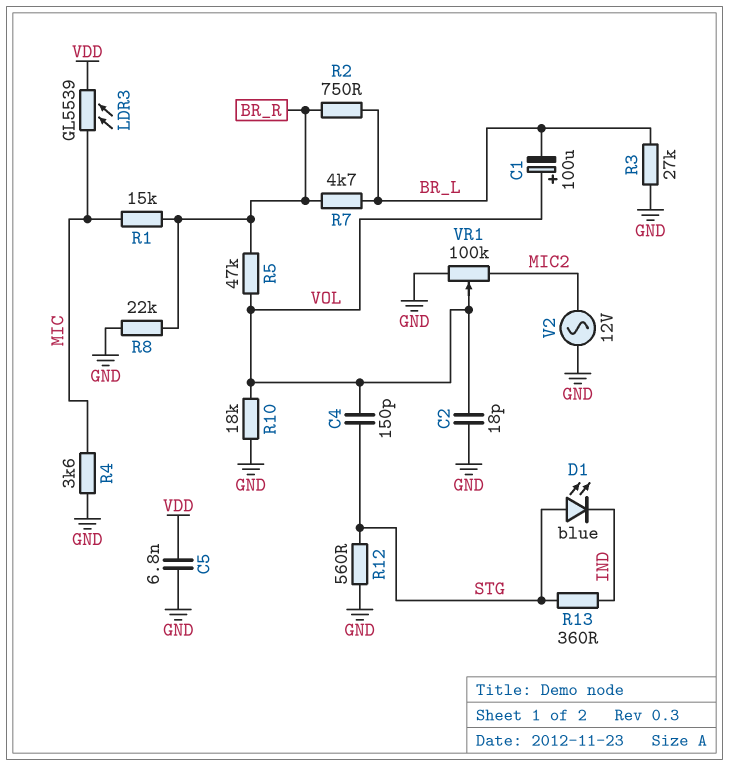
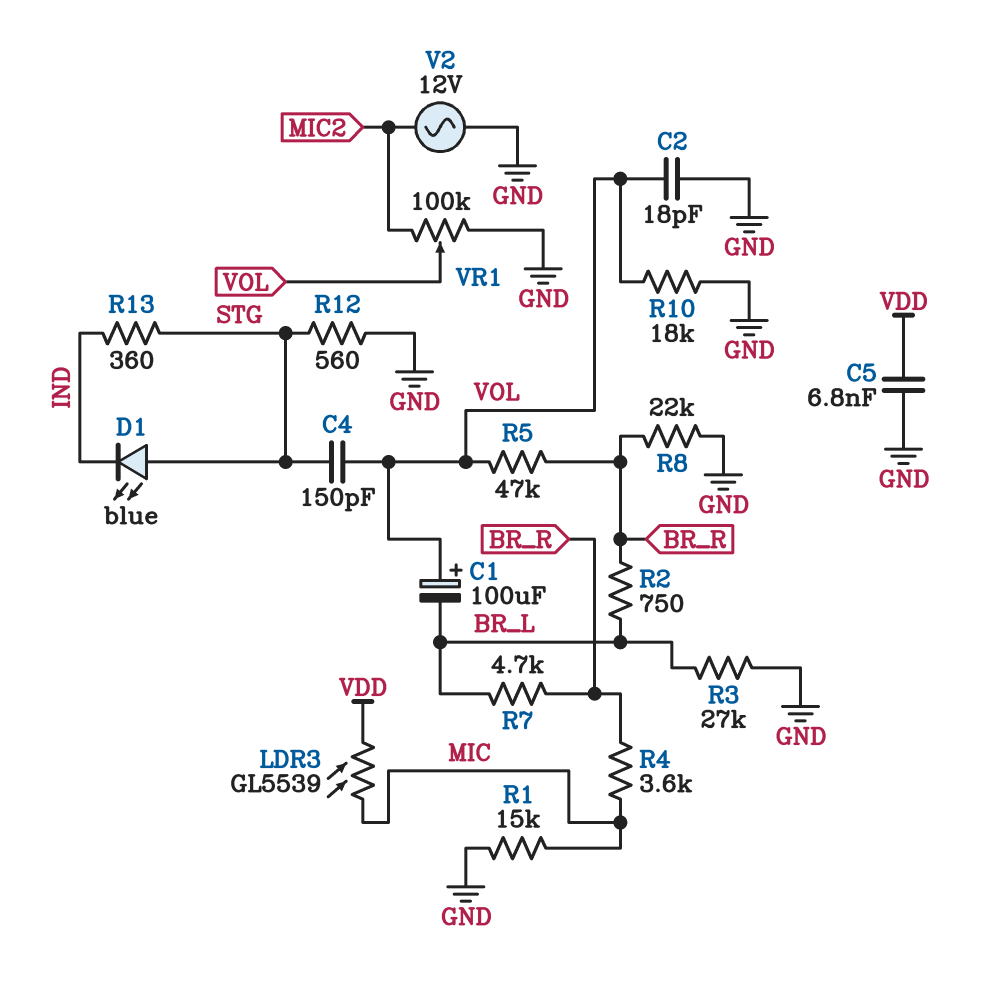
R1: 15k (BR_R, MIC) -> 15k (GND, MIC)
R4: 3.6k (GND, MIC) -> 3.6k (BR_R, MIC)

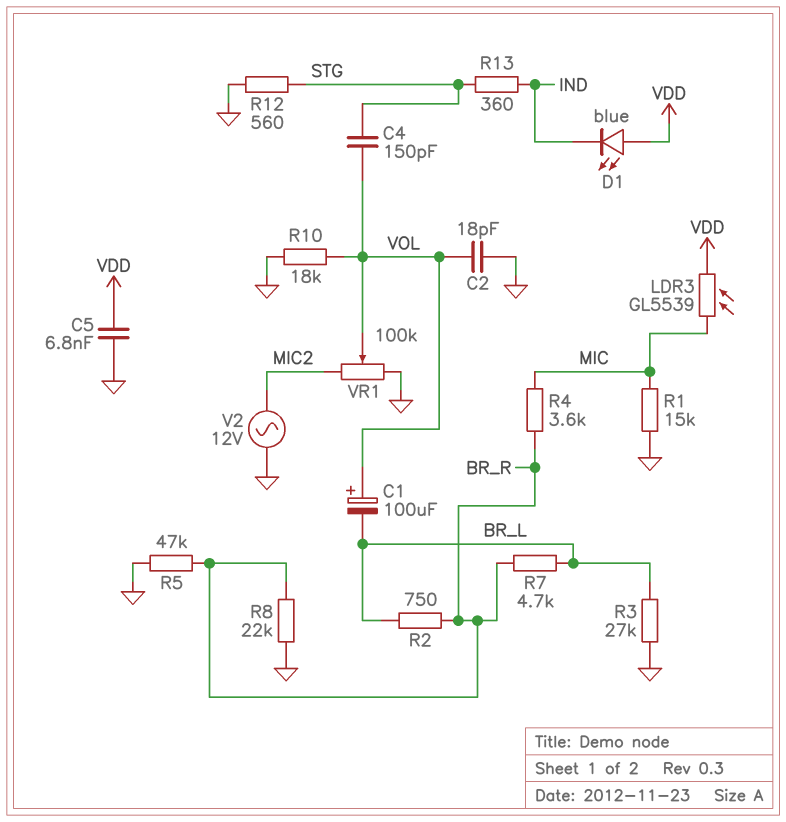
D1: LED blue (A STG, K IND) -> LED blue (A VDD, K IND)
R5: 47k (BR_R, VOL) -> 47k (BR_R, GND)

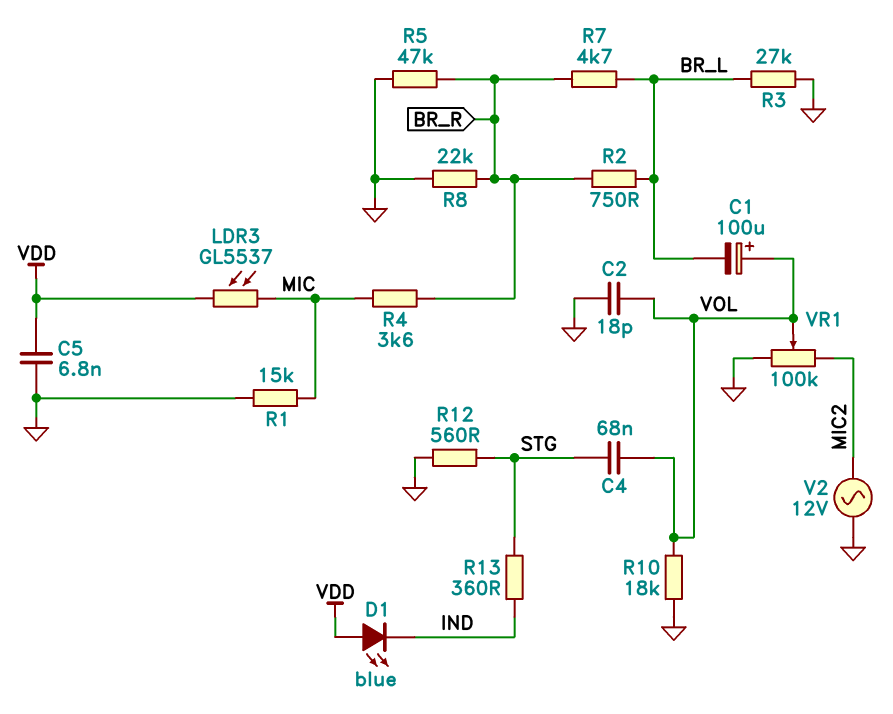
C4: 150pF (STG, VOL) -> 68nF (STG, VOL)
LDR3: GL5539 (MIC, VDD) -> GL5537 (MIC, VDD)

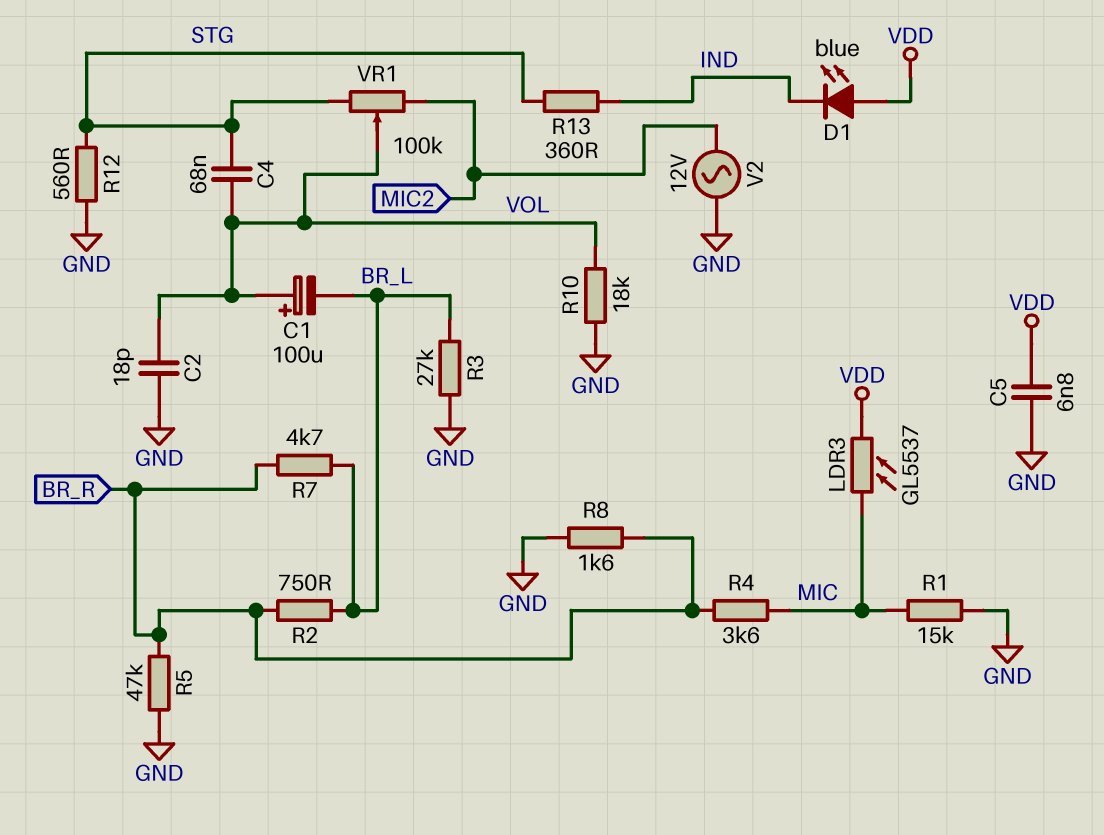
R8: 22k (BR_R, GND) -> 1.6k (BR_R, GND)
VR1: 100k (GND, MIC2, wiper VOL) -> 100k (MIC2, STG, wiper VOL)

